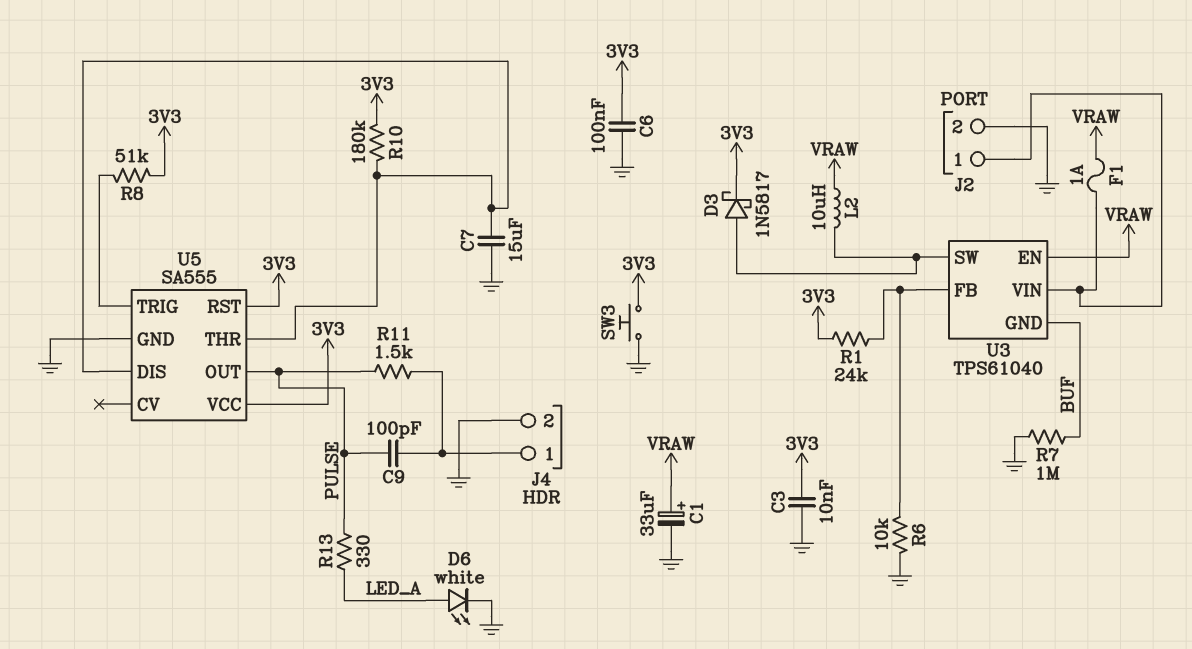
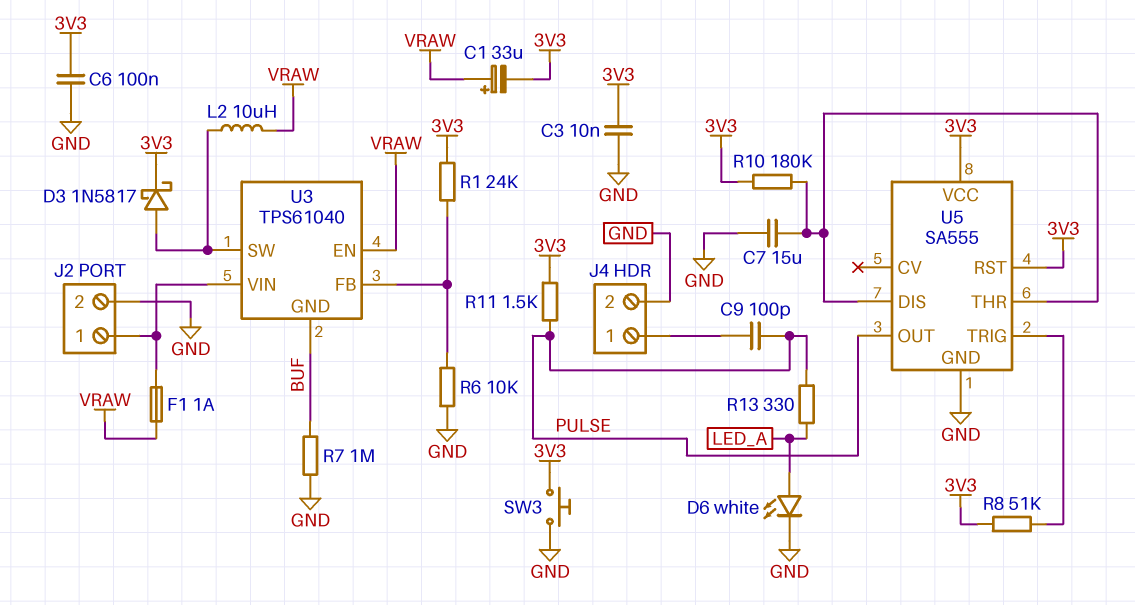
C1: 33uF (plus VRAW, minus GND) -> 33uF (plus VRAW, minus 3V3)
R11: 1.5k (J4/1, PULSE) -> 1.5k (3V3, PULSE)

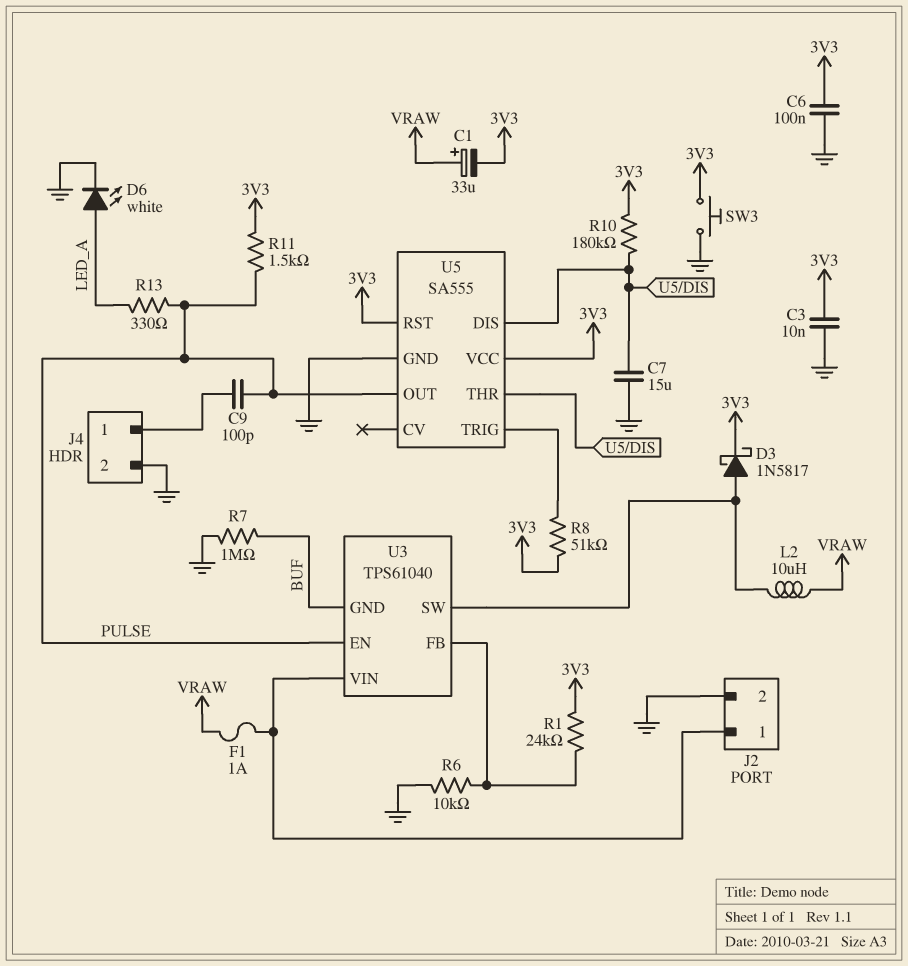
U3 pin EN: VRAW -> PULSE

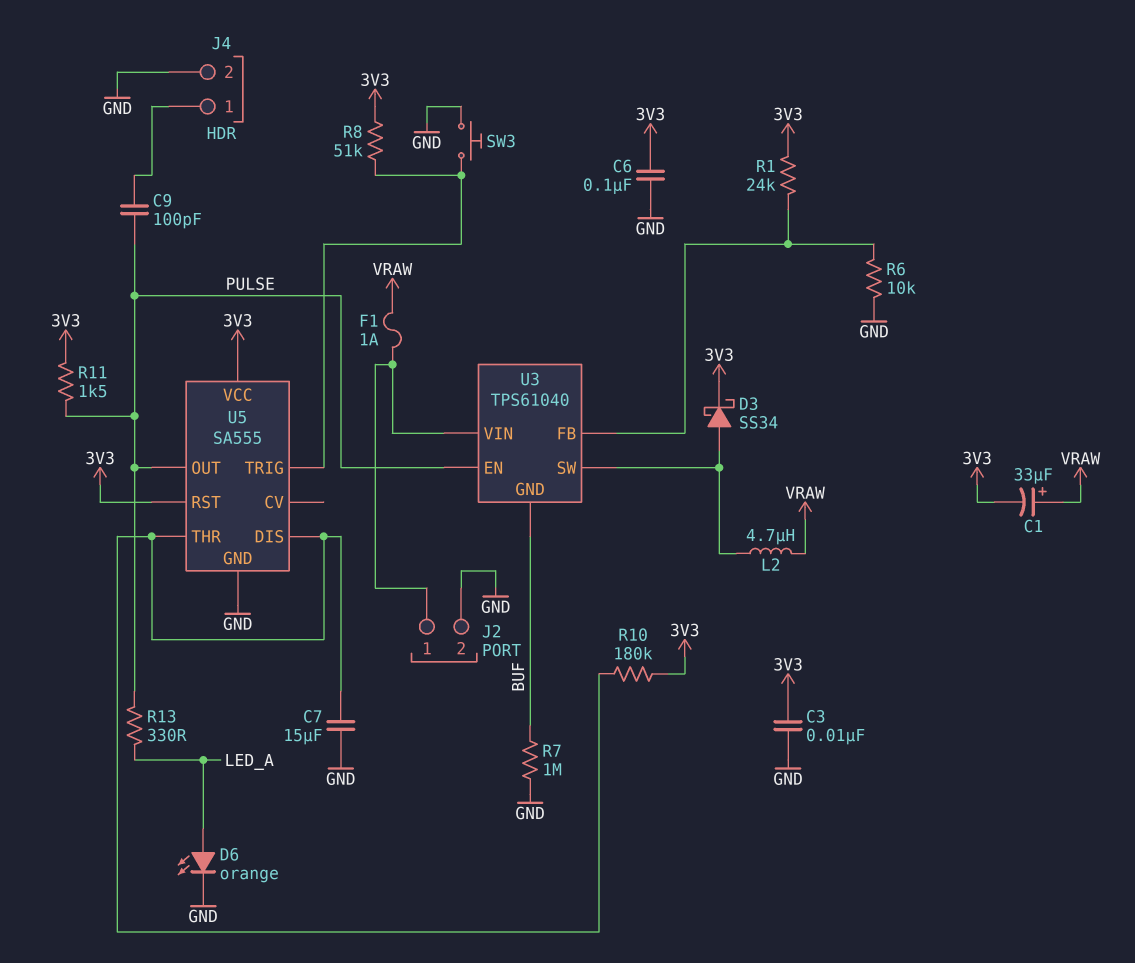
D3: schottky 1N5817 (A U3/SW, K 3V3) -> schottky SS34 (A U3/SW, K 3V3)
D6: LED white (A LED_A, K GND) -> LED orange (A LED_A, K GND)
L2: 10uH (U3/SW, VRAW) -> 4.7uH (U3/SW, VRAW)
SW3: button (3V3, GND) -> button (GND, U5/TRIG)

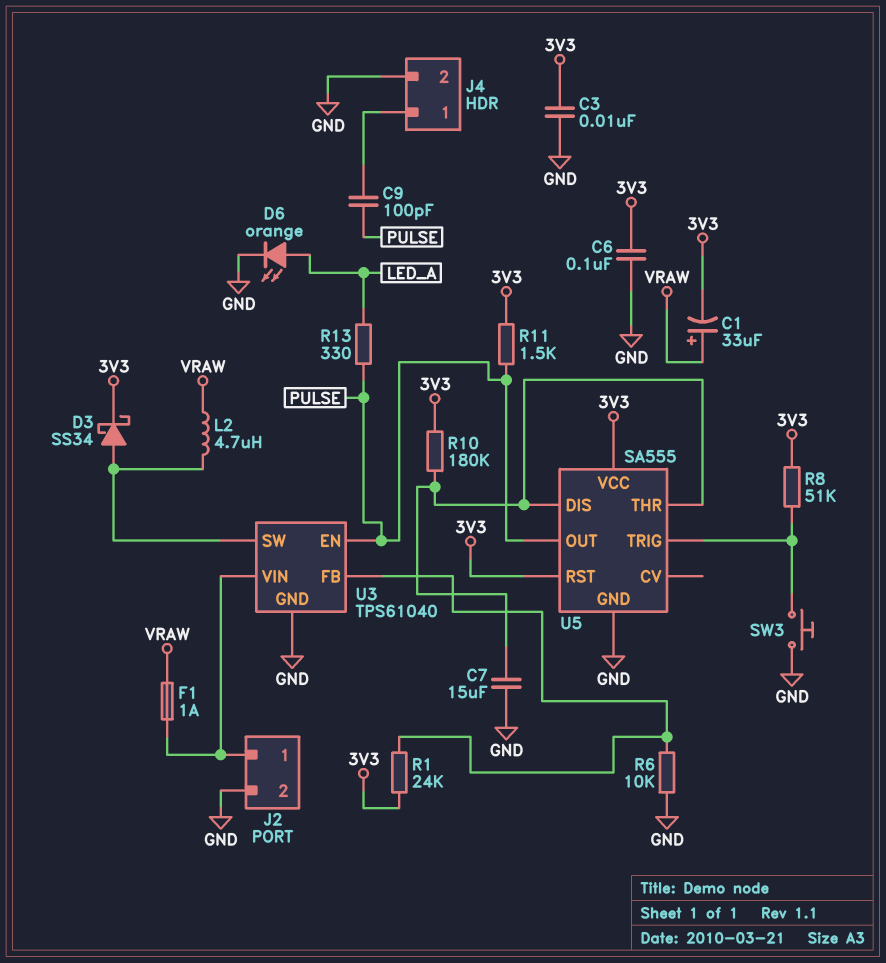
R7: 1M (BUF, GND) -> none
U3 pin GND: BUF -> GND

